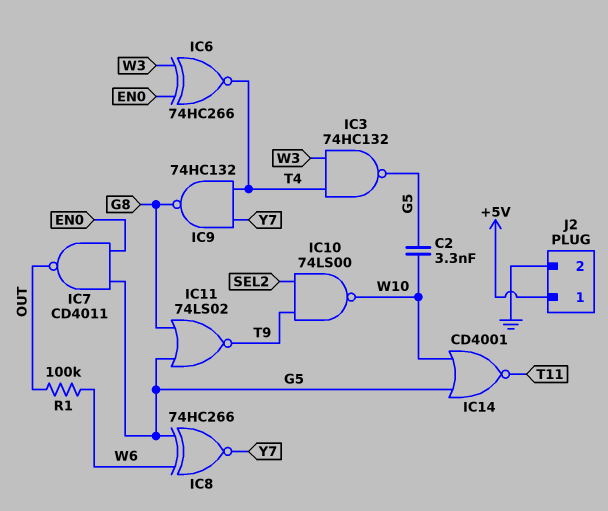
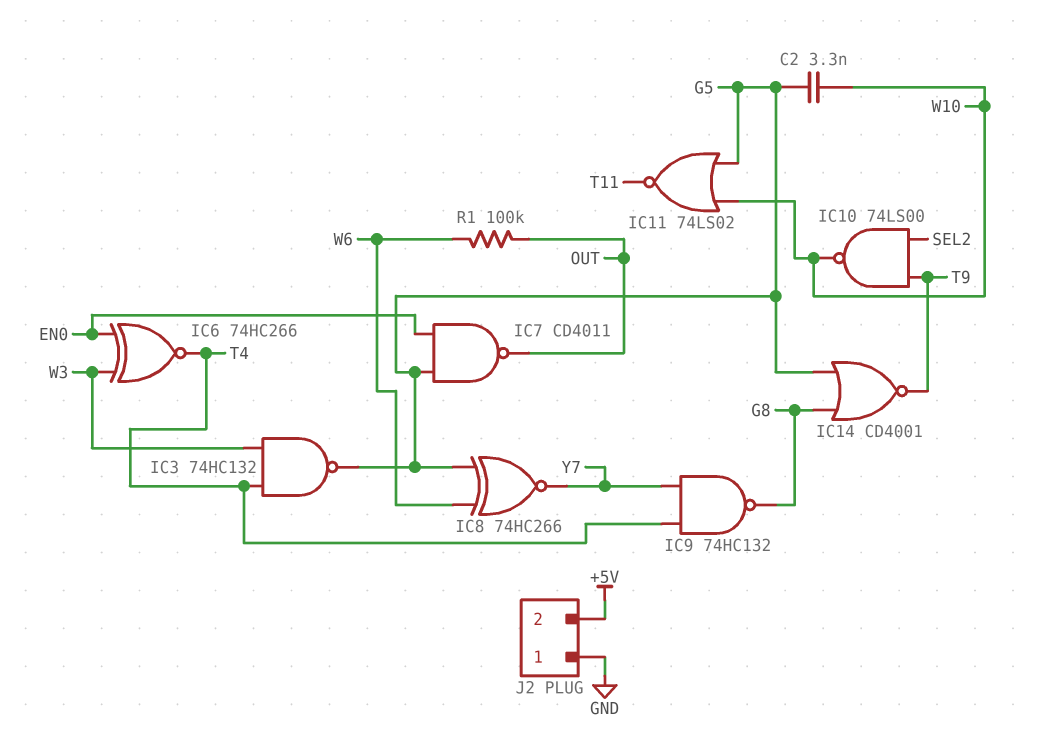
IC11: NOR 74LS02 (in G5, in G8, out T9) -> NOR 74LS02 (in G5, in W10, out T11)
IC14: NOR CD4001 (in G5, in W10, out T11) -> NOR CD4001 (in G5, in G8, out T9)
J2 pin 1: +5V -> GND
J2 pin 2: GND -> +5V

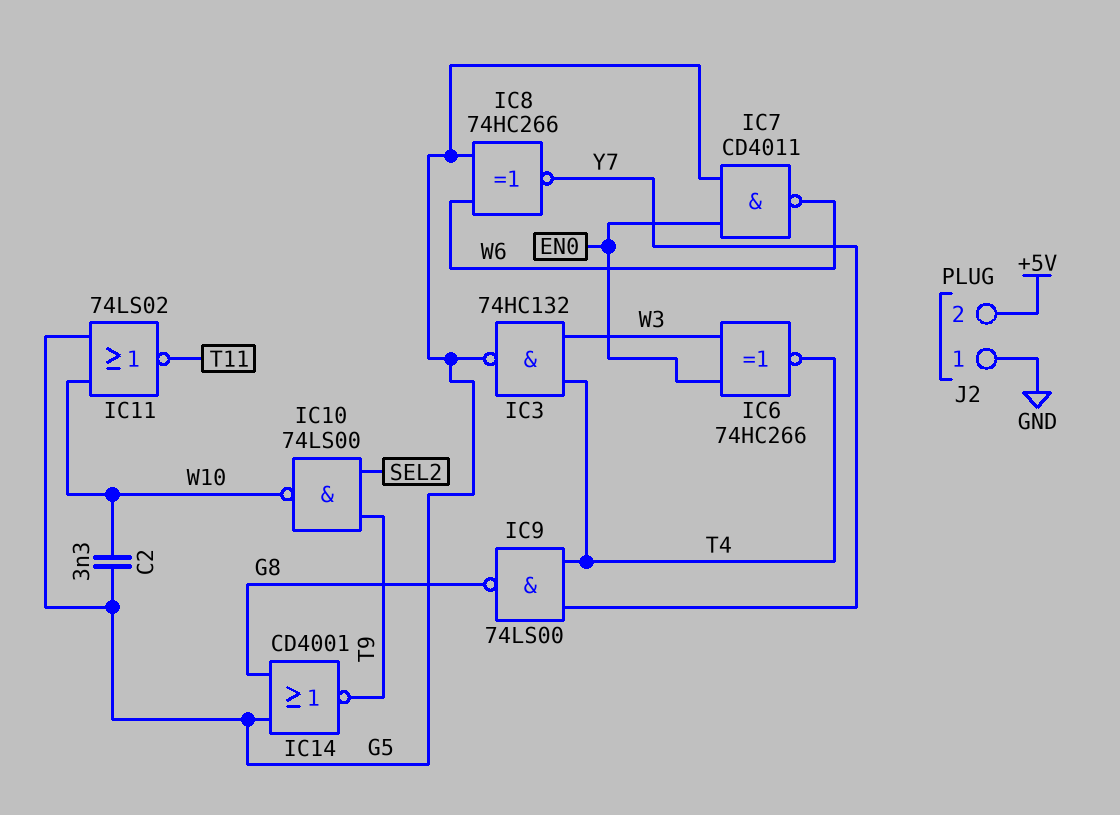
IC7: NAND CD4011 (in EN0, in G5, out OUT) -> NAND CD4011 (in EN0, in G5, out W6)
IC9: NAND 74HC132 (in T4, in Y7, out G8) -> NAND 74LS00 (in T4, in Y7, out G8)
R1: 100k (OUT, W6) -> none

